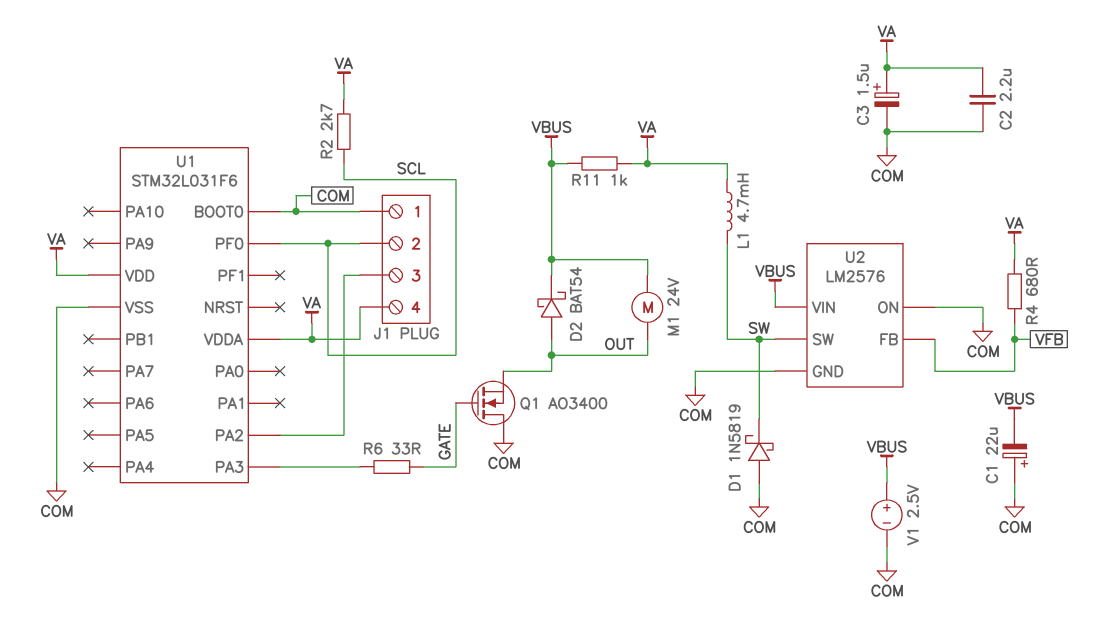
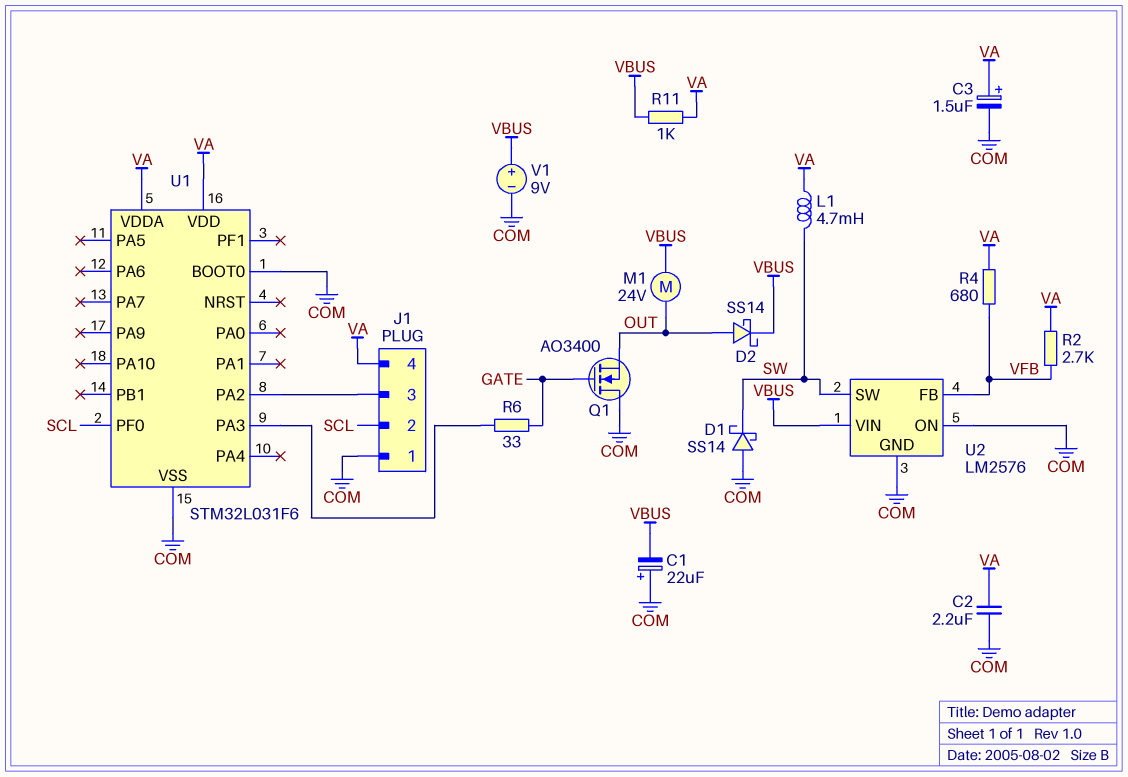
D1: schottky 1N5819 (A COM, K SW) -> schottky SS14 (A COM, K SW)
D2: schottky BAT54 (A OUT, K VBUS) -> schottky SS14 (A OUT, K VBUS)
R2: 2.7k (SCL, VA) -> 2.7k (VA, VFB)
V1: 2.5V (plus VBUS, minus COM) -> 9V (plus VBUS, minus COM)

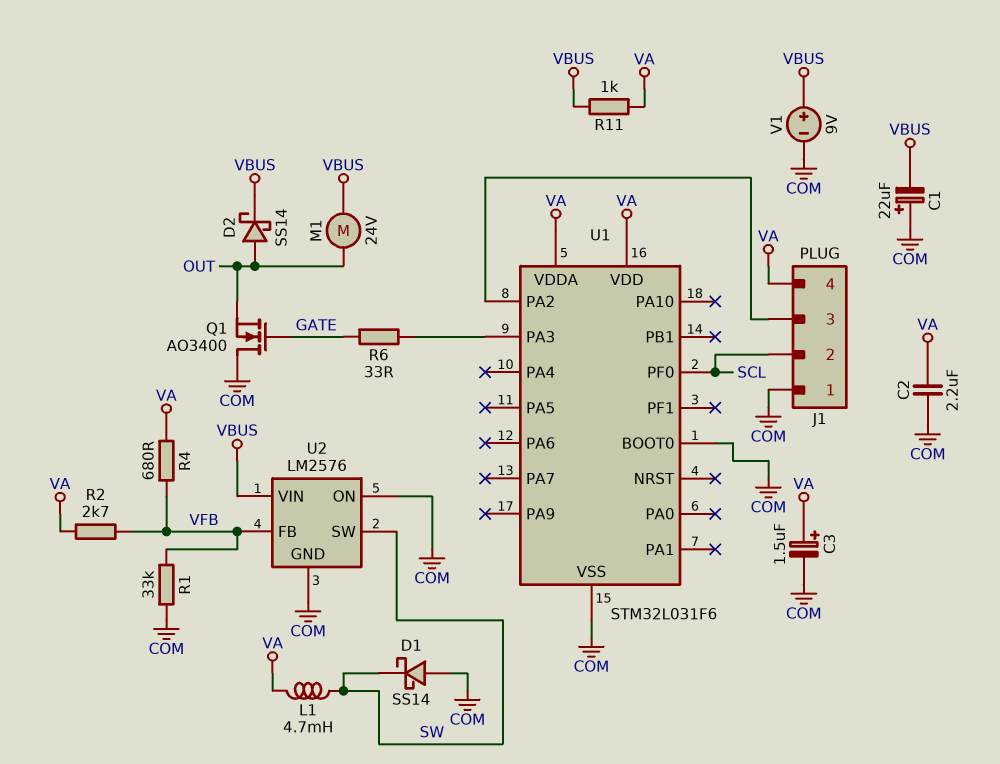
R1: none -> 33k (COM, VFB)

